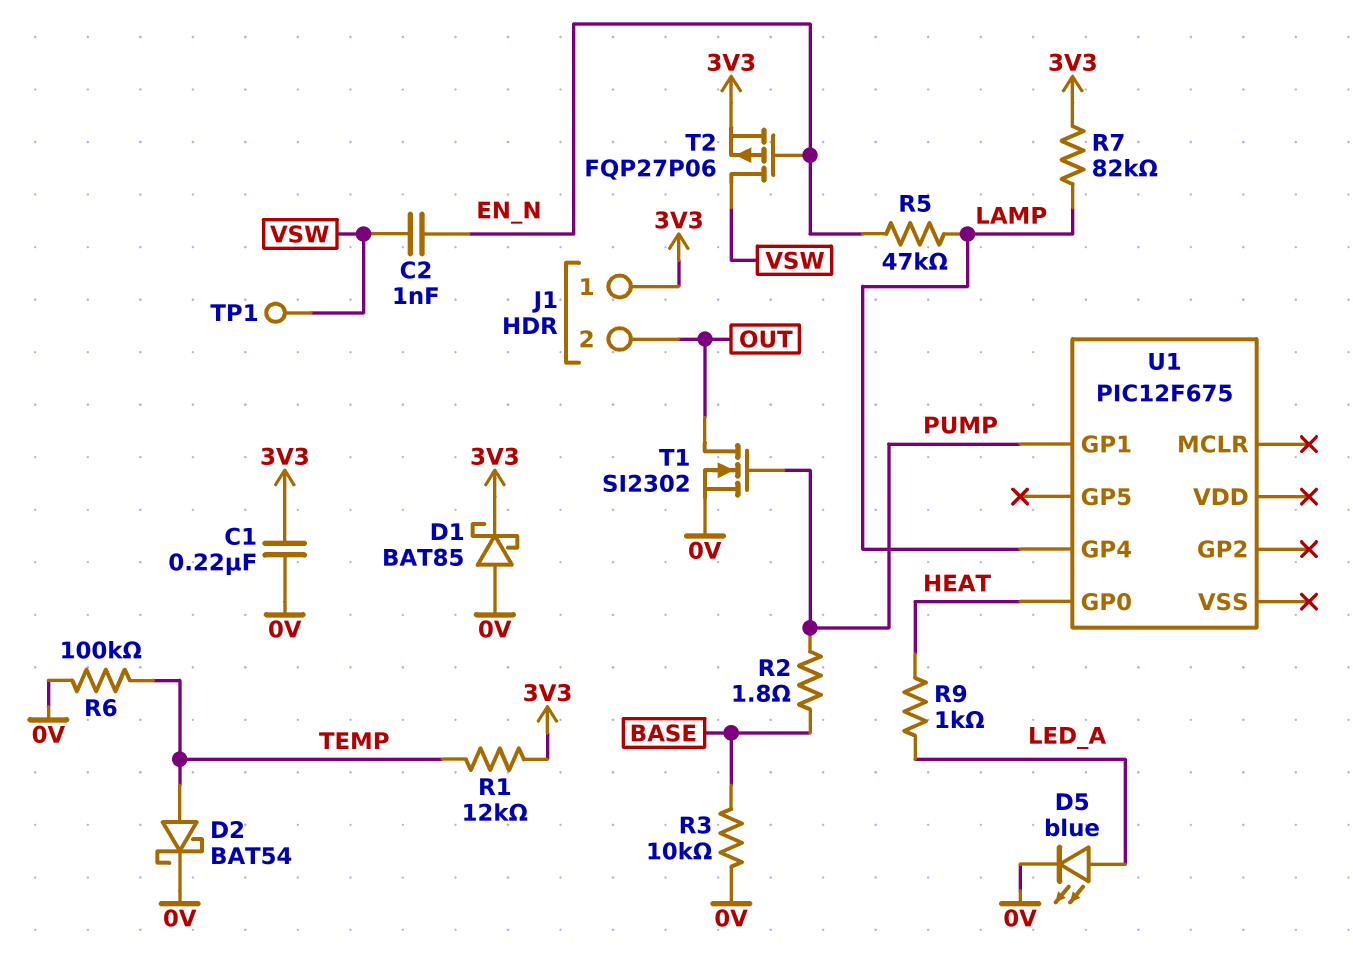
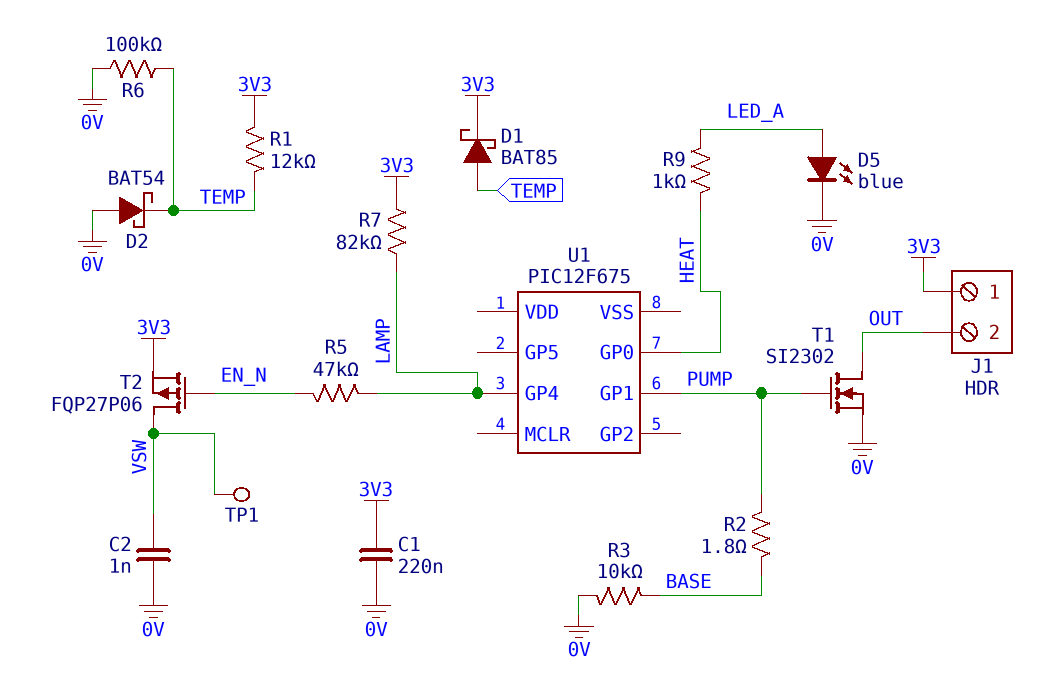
C2: 1nF (EN_N, VSW) -> 1nF (0V, VSW)
D1: schottky BAT85 (A 0V, K 3V3) -> schottky BAT85 (A TEMP, K 3V3)
D2: schottky BAT54 (A TEMP, K 0V) -> schottky BAT54 (A 0V, K TEMP)

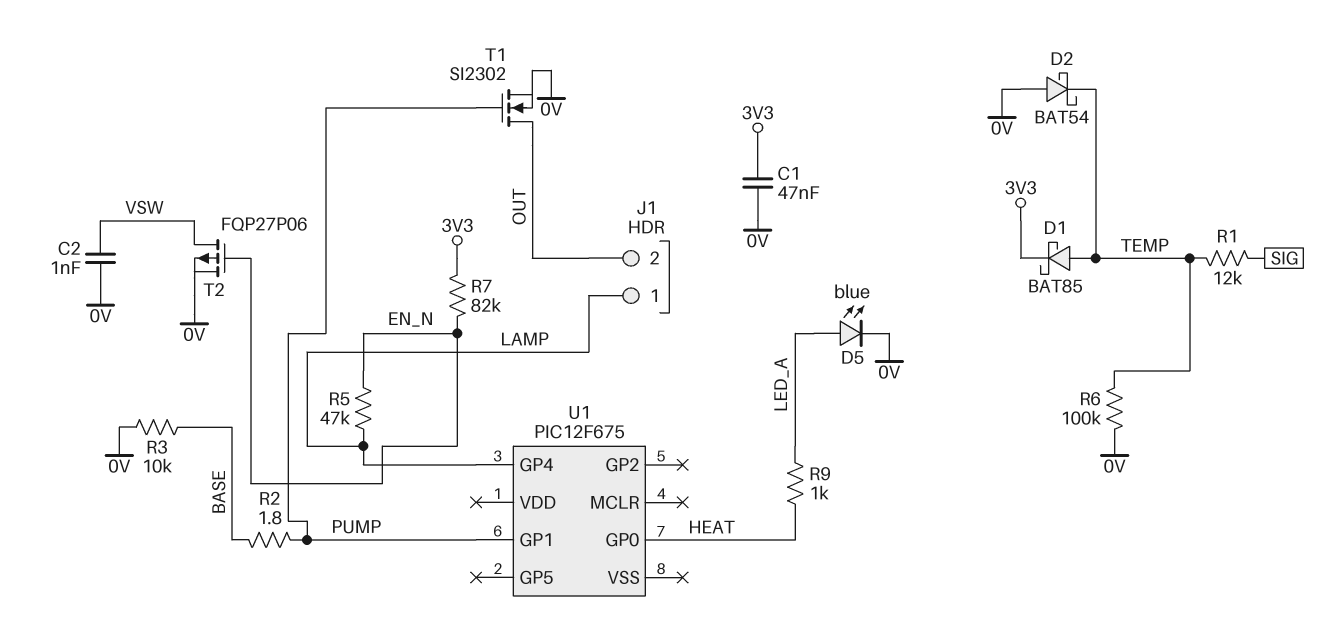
C1: 220nF (0V, 3V3) -> 47nF (0V, 3V3)
J1 pin 1: 3V3 -> LAMP
R1: 12k (3V3, TEMP) -> 12k (SIG, TEMP)
R7: 82k (3V3, LAMP) -> 82k (3V3, EN_N)
T2: PMOS FQP27P06 (G EN_N, D VSW, S 3V3) -> PMOS FQP27P06 (G EN_N, D VSW, S 0V)
TP1: test point (VSW) -> none

